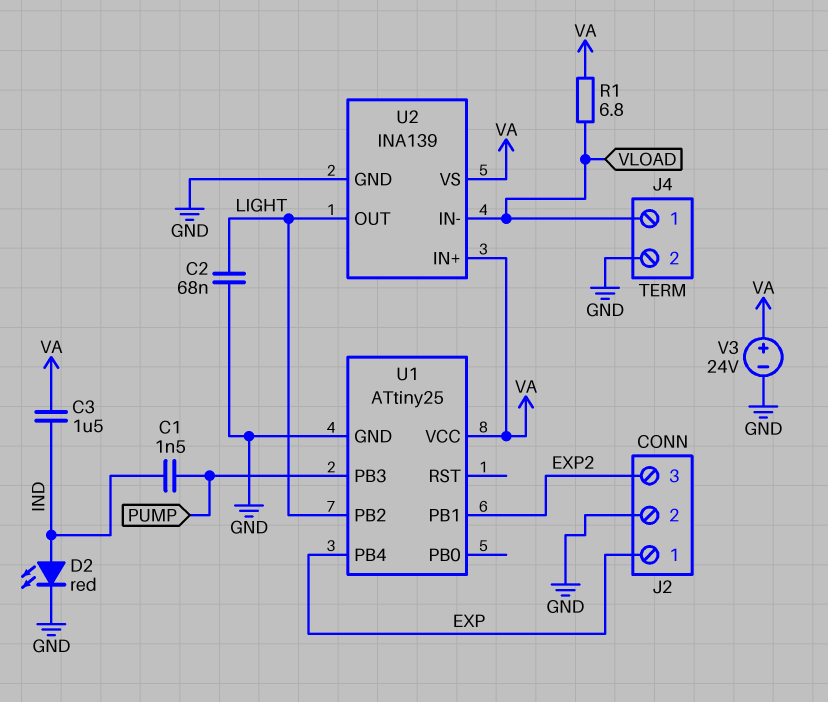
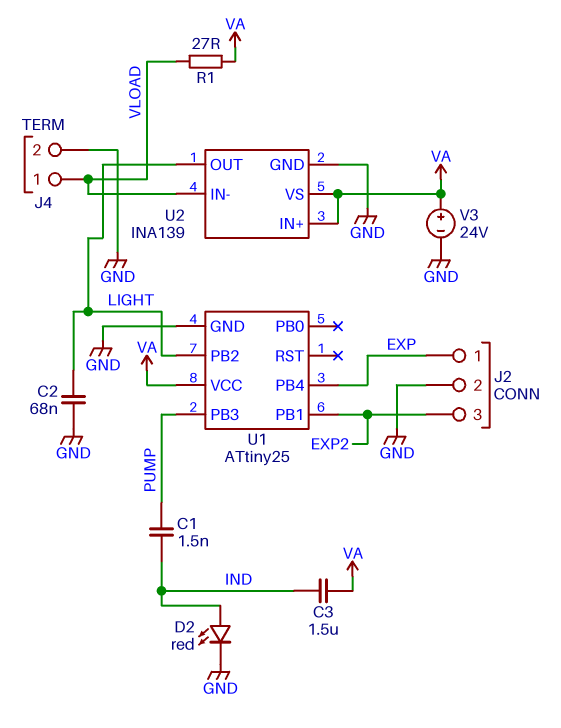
R1: 6.8 (VA, VLOAD) -> 27 (VA, VLOAD)

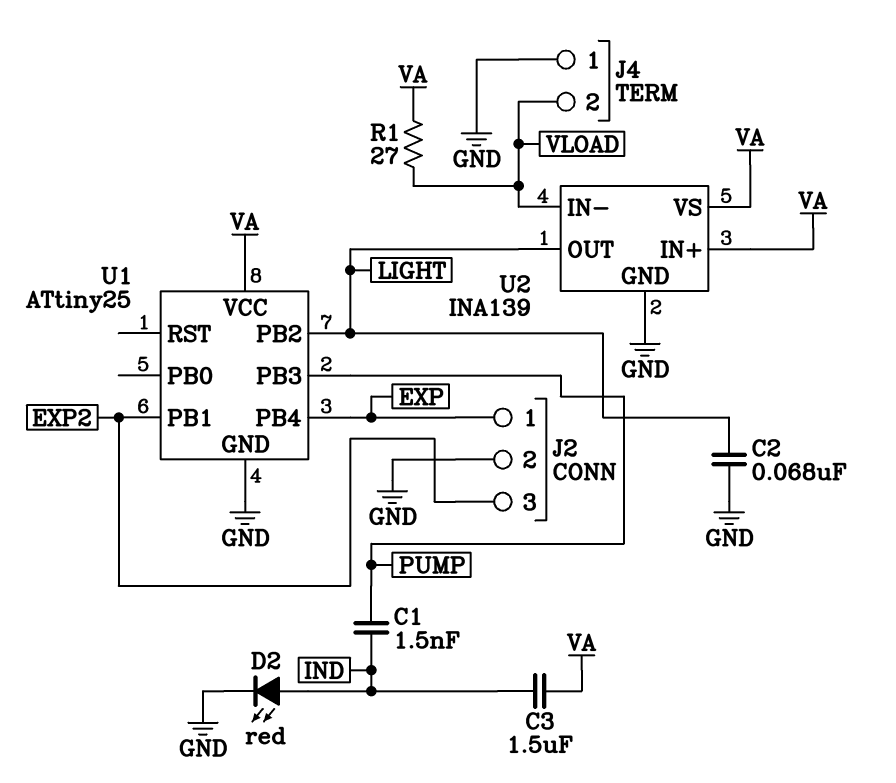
J4 pin 1: VLOAD -> GND
J4 pin 2: GND -> VLOAD
V3: 24V (plus VA, minus GND) -> none

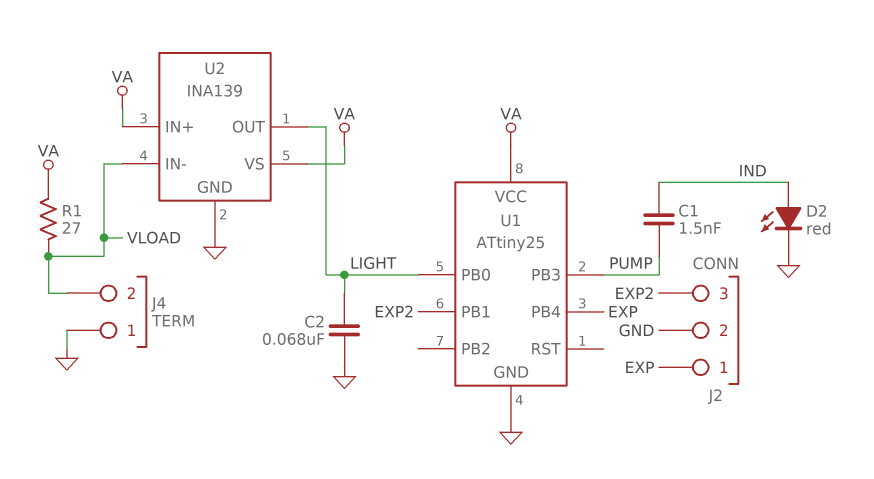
C3: 1.5uF (IND, VA) -> none
U1 pin PB0: none -> LIGHT
U1 pin PB2: LIGHT -> none

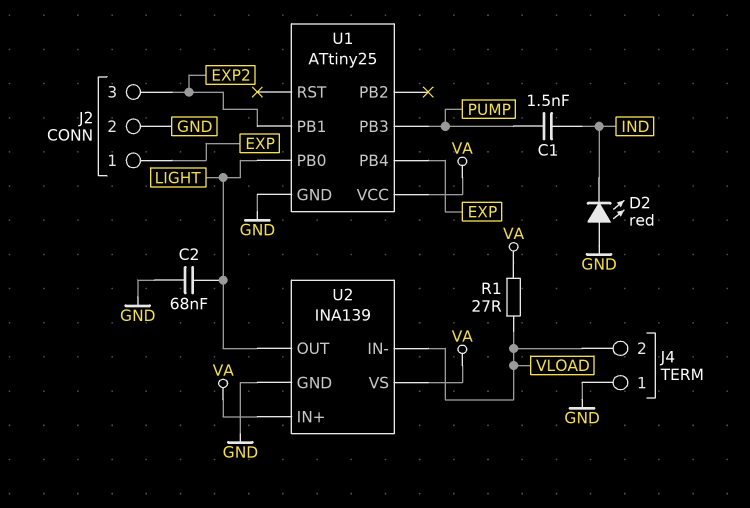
D2: LED red (A IND, K GND) -> LED red (A GND, K IND)

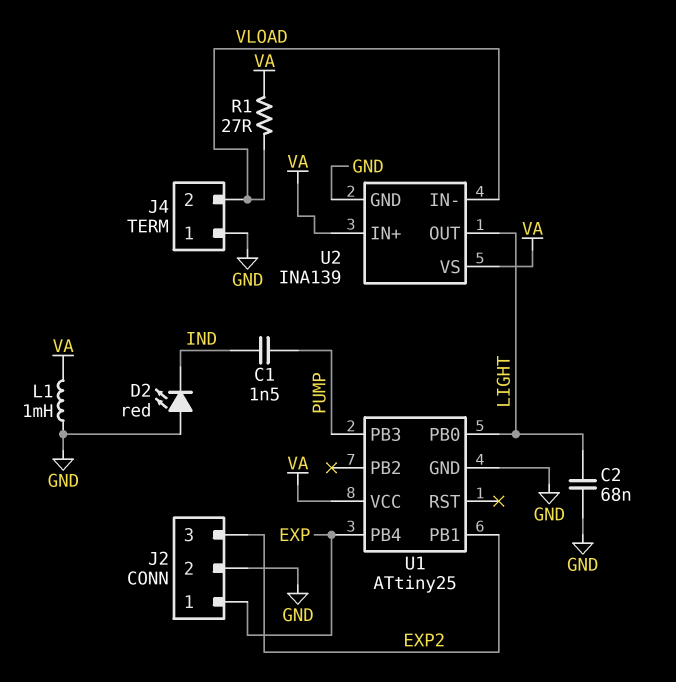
L1: none -> 1mH (GND, VA)

